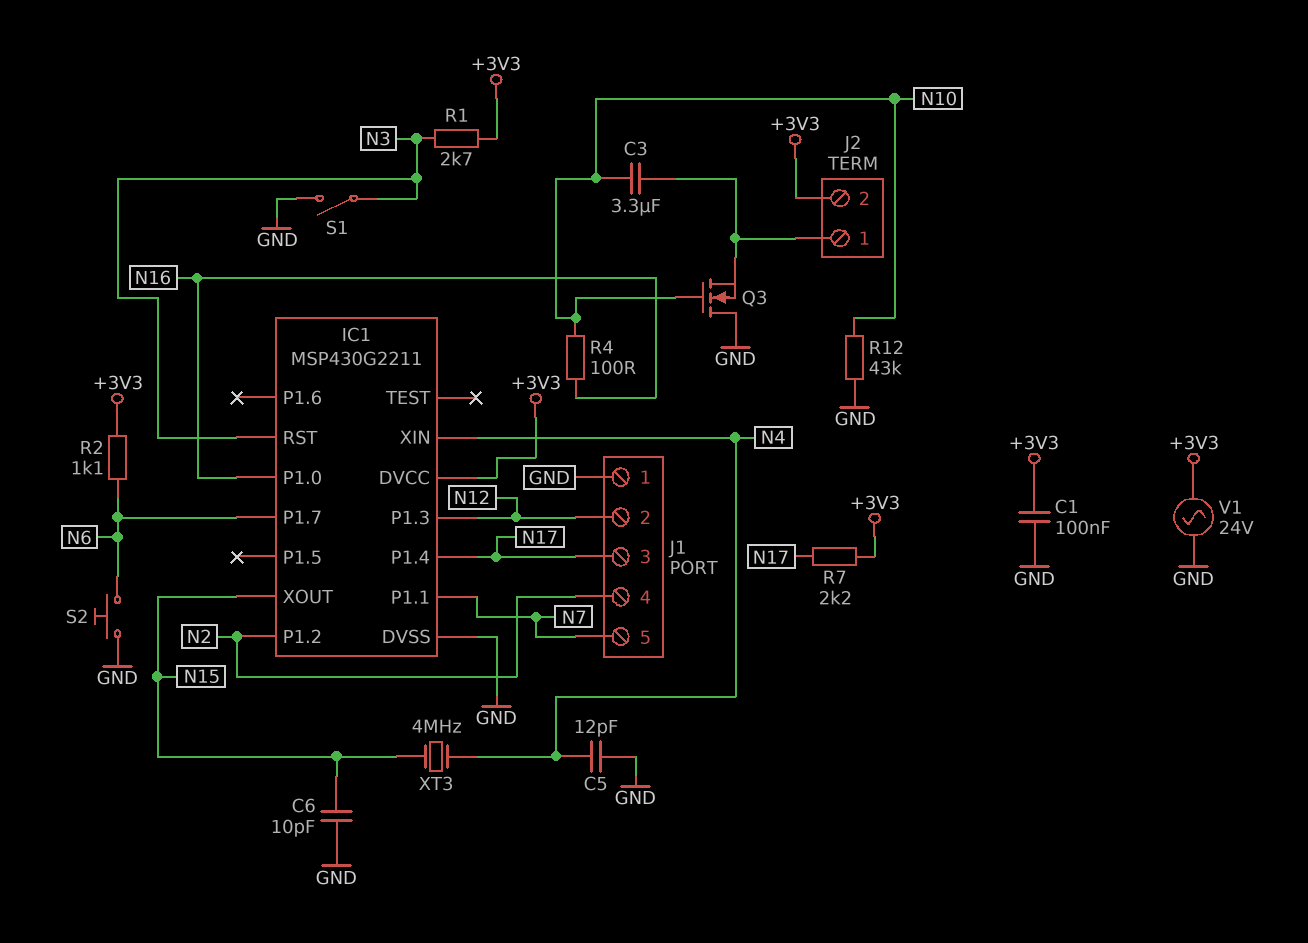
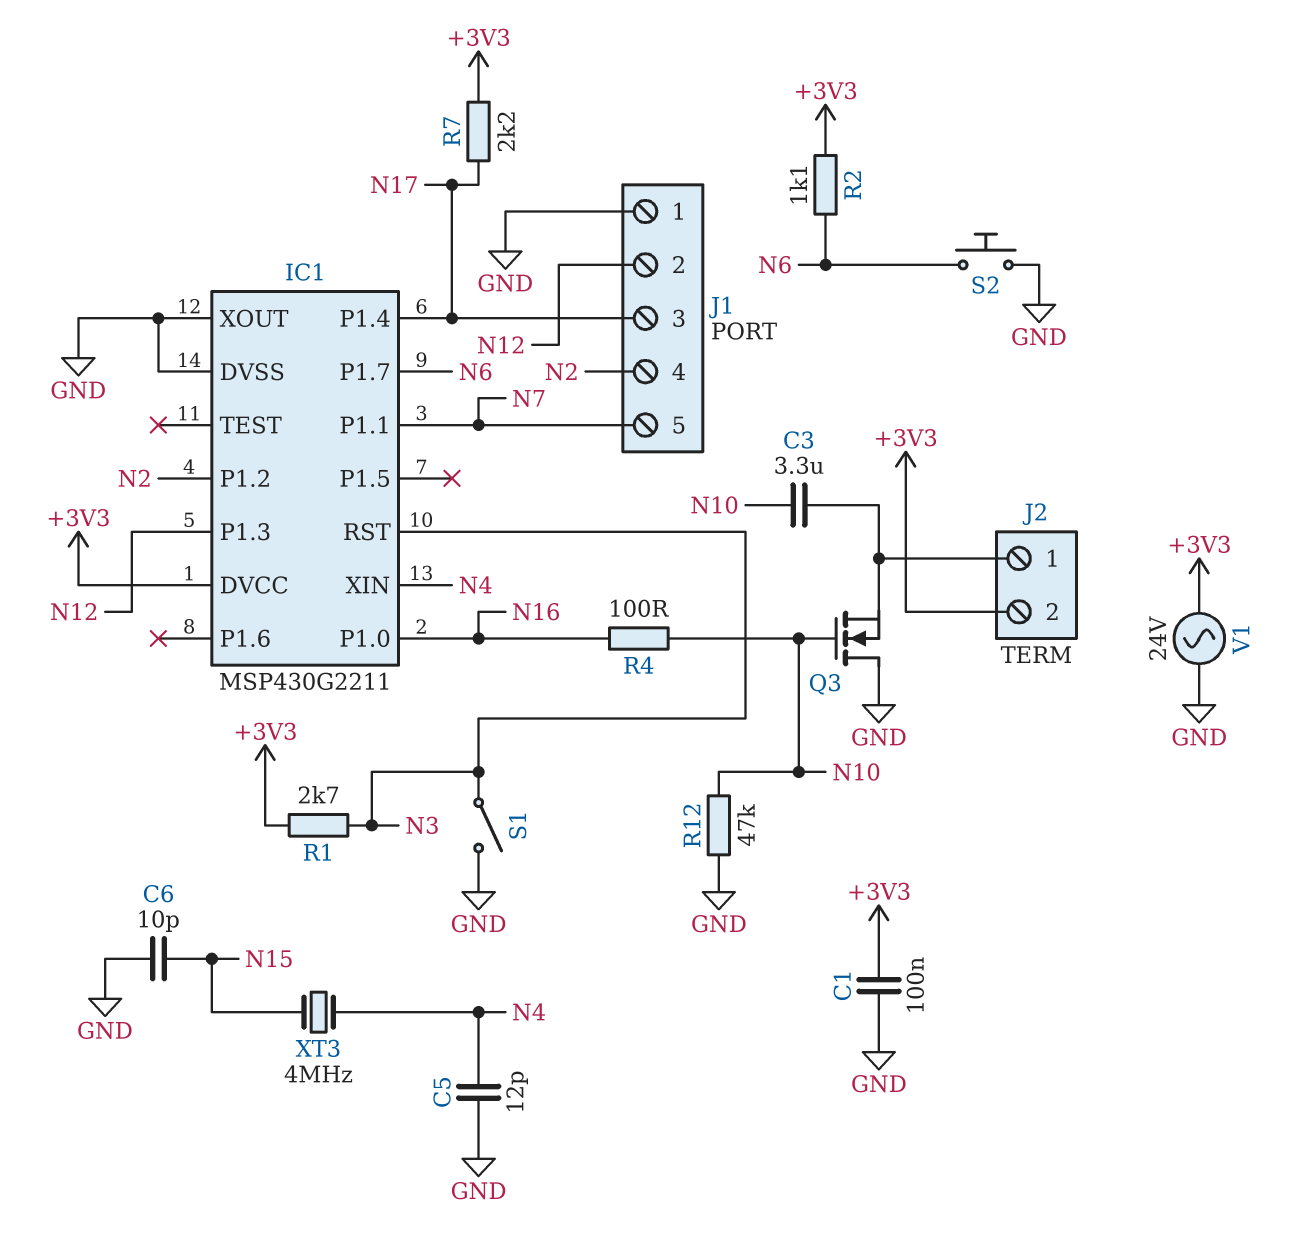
IC1 pin XOUT: N15 -> GND
R12: 43k (GND, N10) -> 47k (GND, N10)

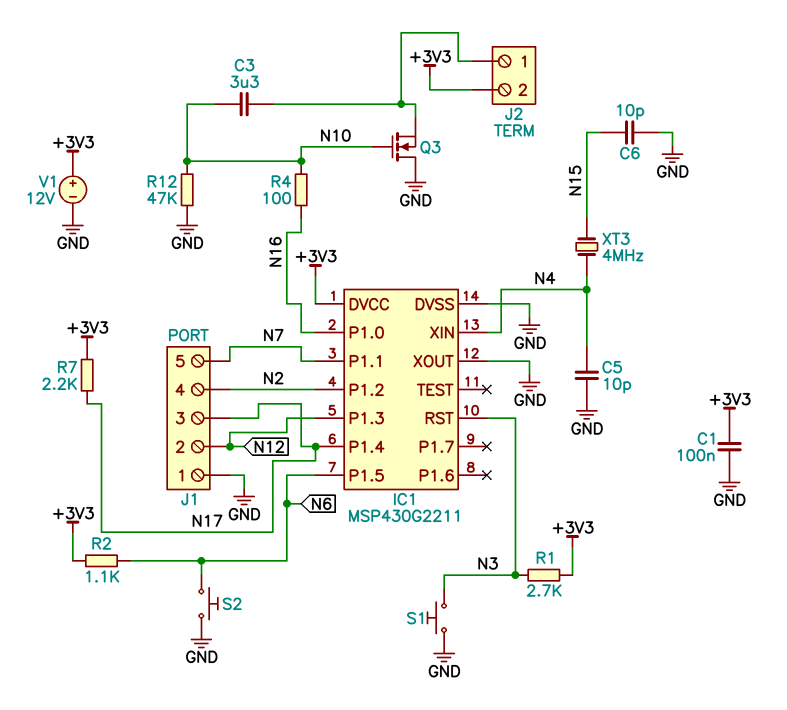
C5: 12pF (GND, N4) -> 10pF (GND, N4)
IC1 pin P1.5: none -> N6
IC1 pin P1.7: N6 -> none
S1: switch (GND, N3) -> button (GND, N3)
V1: AC 24V (+3V3, GND) -> 12V (plus +3V3, minus GND)

